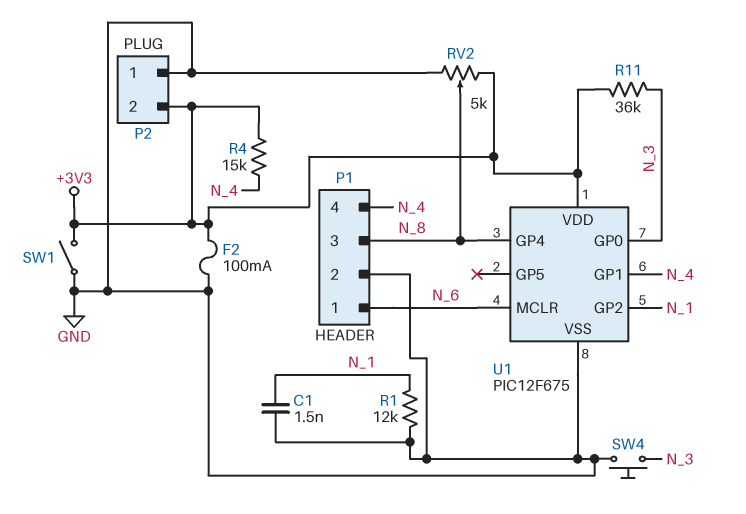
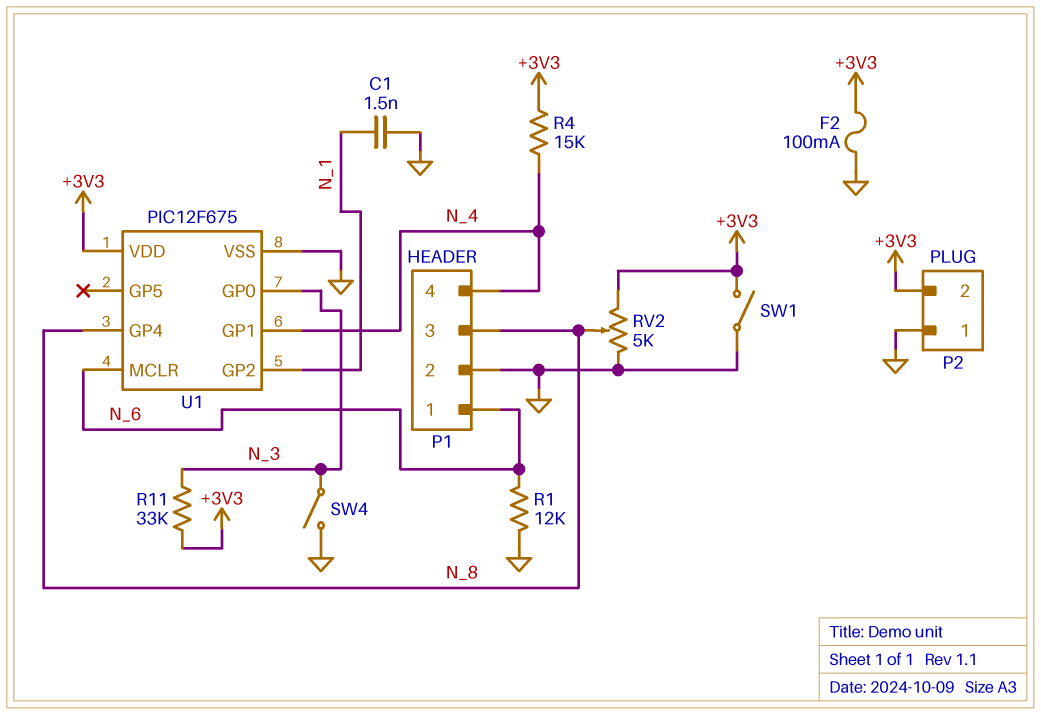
R1: 12k (GND, N_1) -> 12k (GND, N_6)
R11: 36k (+3V3, N_3) -> 33k (+3V3, N_3)
SW4: button (GND, N_3) -> switch (GND, N_3)

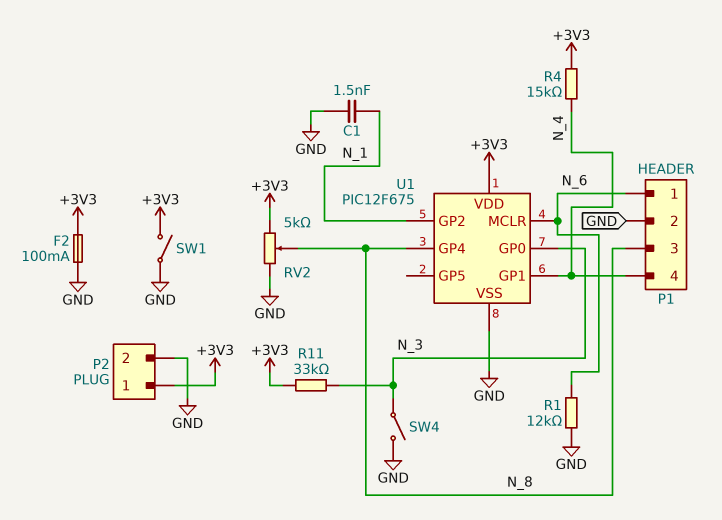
P2 pin 1: GND -> +3V3
P2 pin 2: +3V3 -> GND

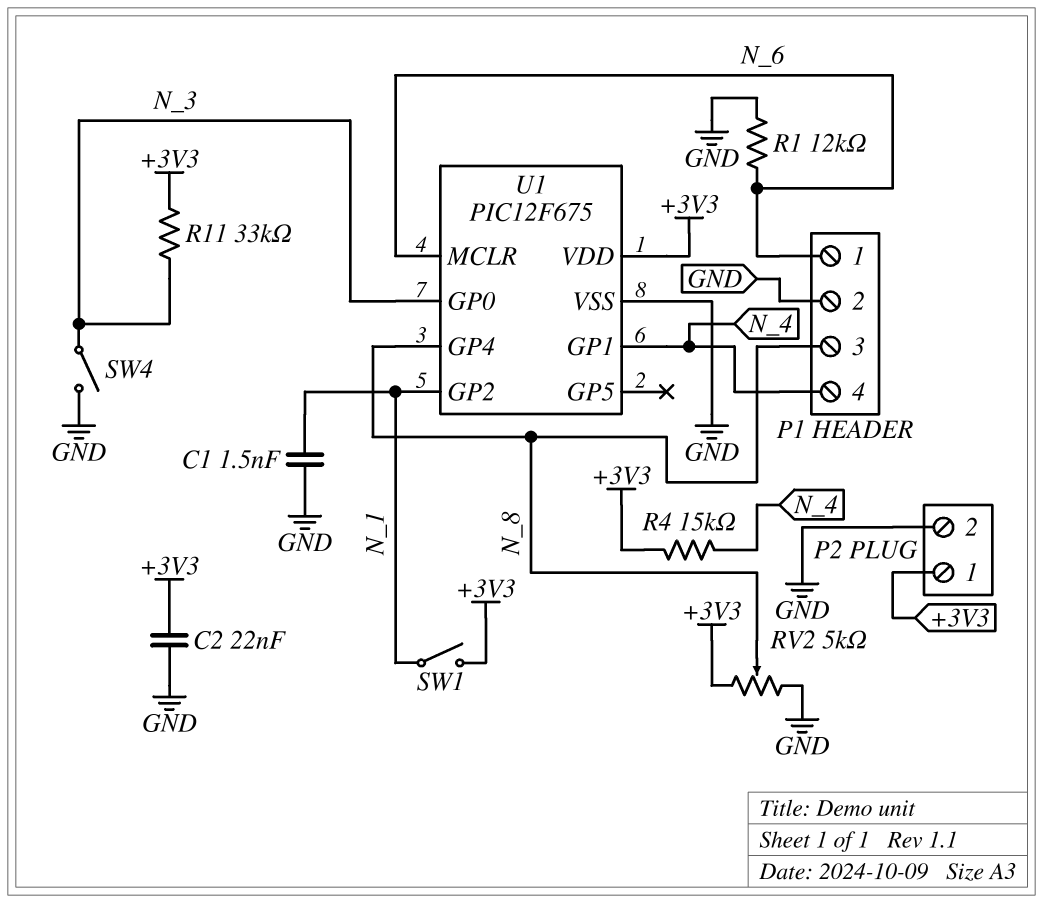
C2: none -> 22nF (+3V3, GND)
F2: 100mA (+3V3, GND) -> none
SW1: switch (+3V3, GND) -> switch (+3V3, N_1)

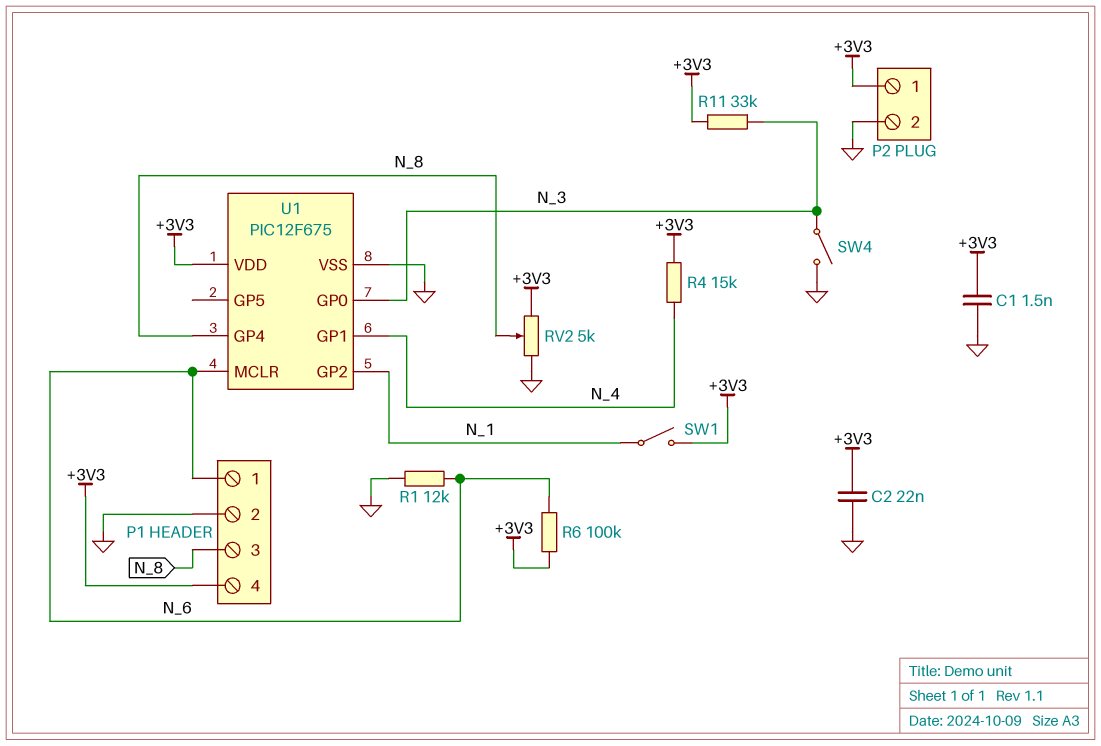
C1: 1.5nF (GND, N_1) -> 1.5nF (+3V3, GND)
P1 pin 4: N_4 -> +3V3
R6: none -> 100k (+3V3, N_6)

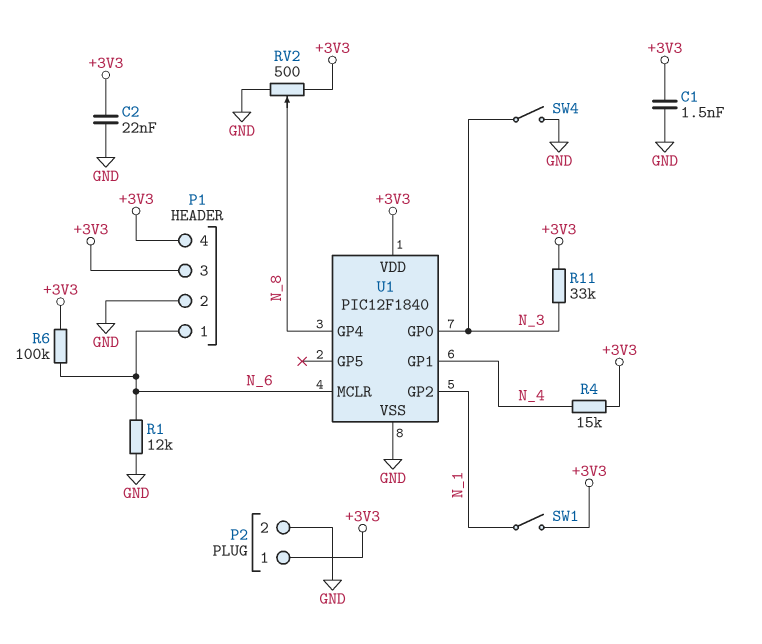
P1 pin 3: N_8 -> +3V3
RV2: 5k (+3V3, GND, wiper N_8) -> 500 (+3V3, GND, wiper N_8)
U1: PIC12F675 -> PIC12F1840

